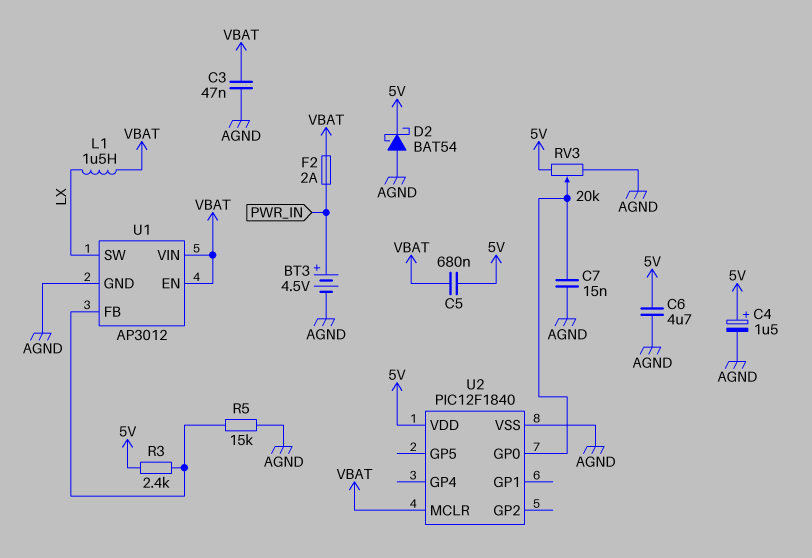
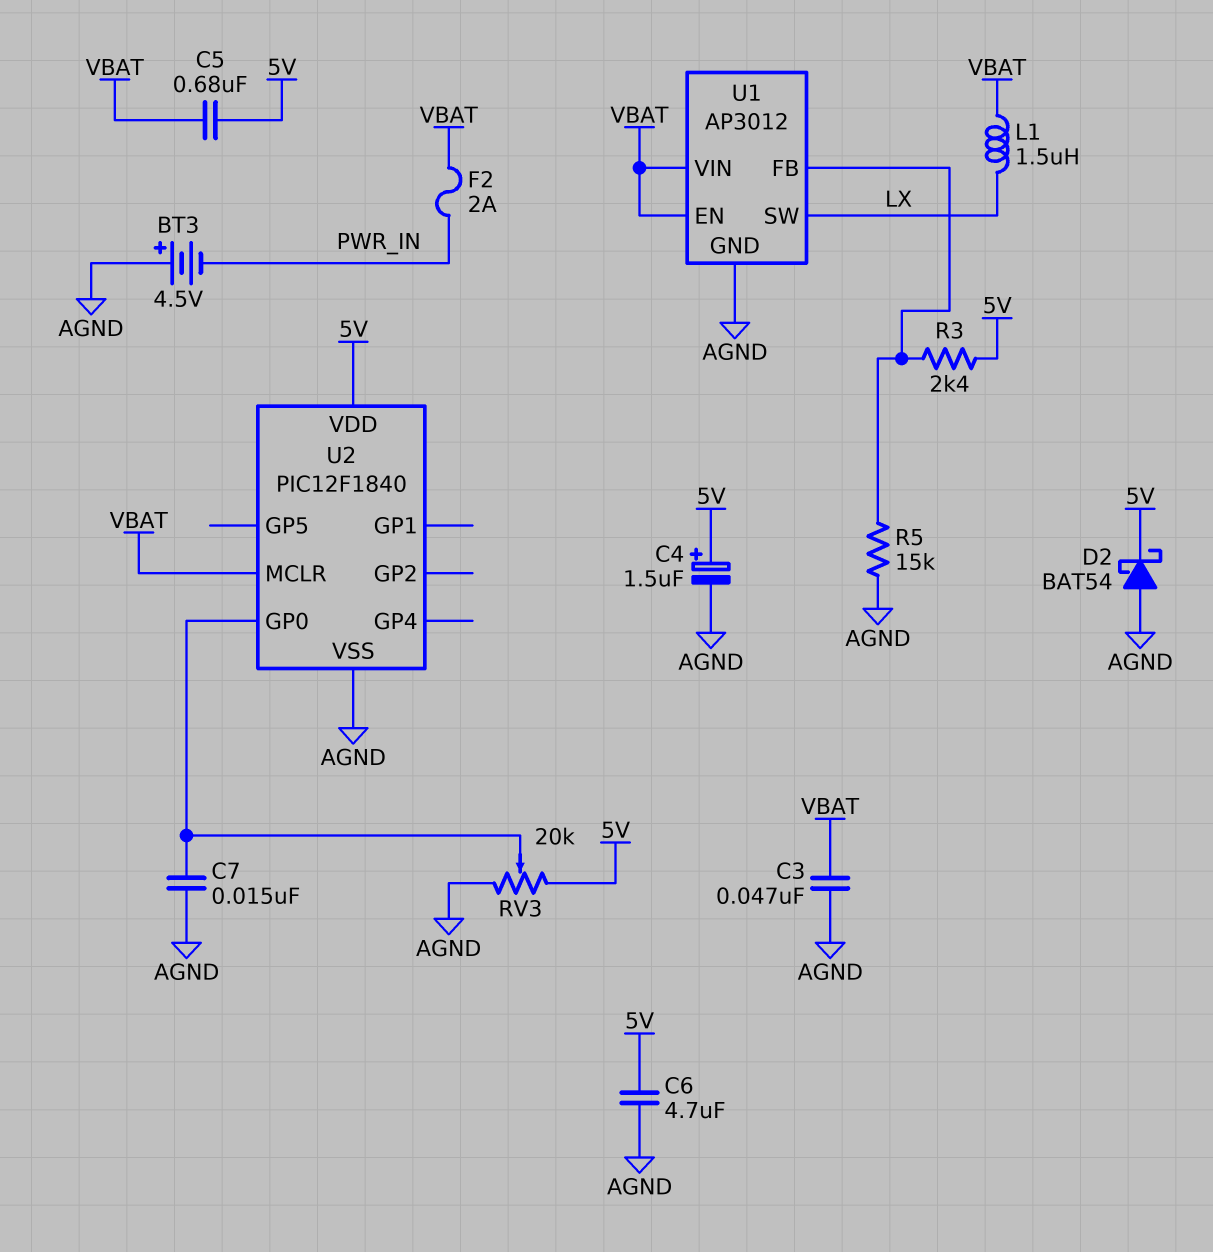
BT3: 4.5V (plus PWR_IN, minus AGND) -> 4.5V (plus AGND, minus PWR_IN)

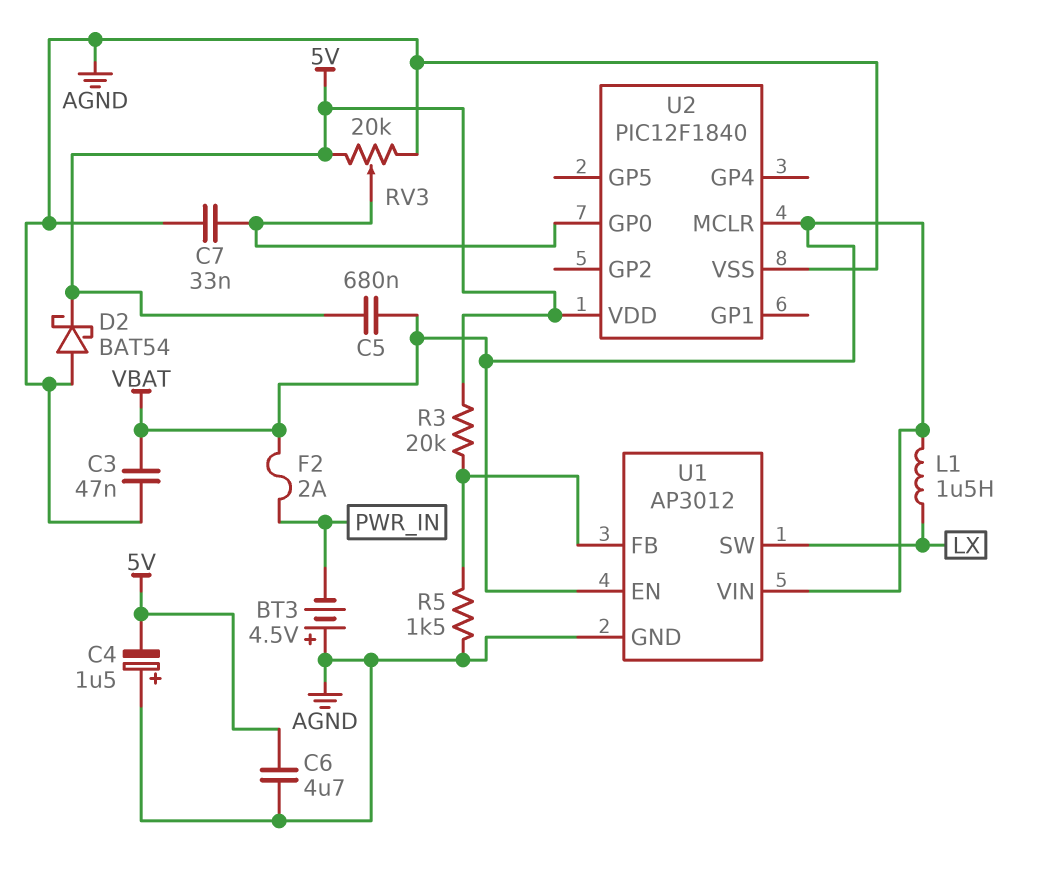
C4: 1.5uF (plus 5V, minus AGND) -> 1.5uF (plus AGND, minus 5V)
C7: 15nF (AGND, U2/GP0) -> 33nF (AGND, U2/GP0)
R3: 2.4k (5V, U1/FB) -> 20k (5V, U1/FB)
R5: 15k (AGND, U1/FB) -> 1.5k (AGND, U1/FB)

